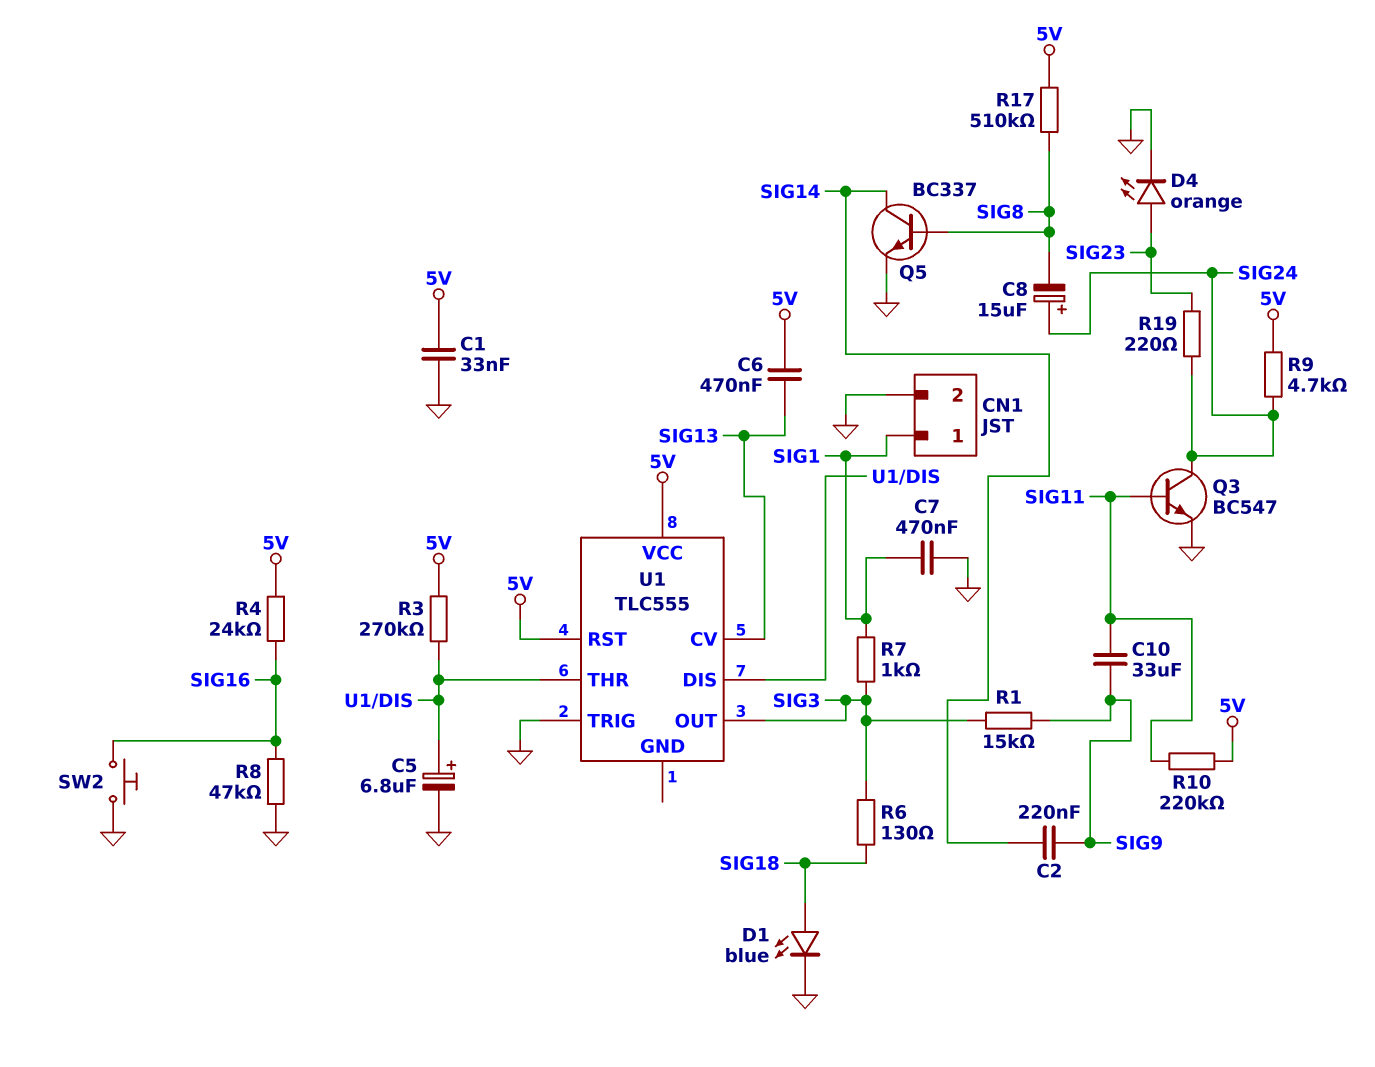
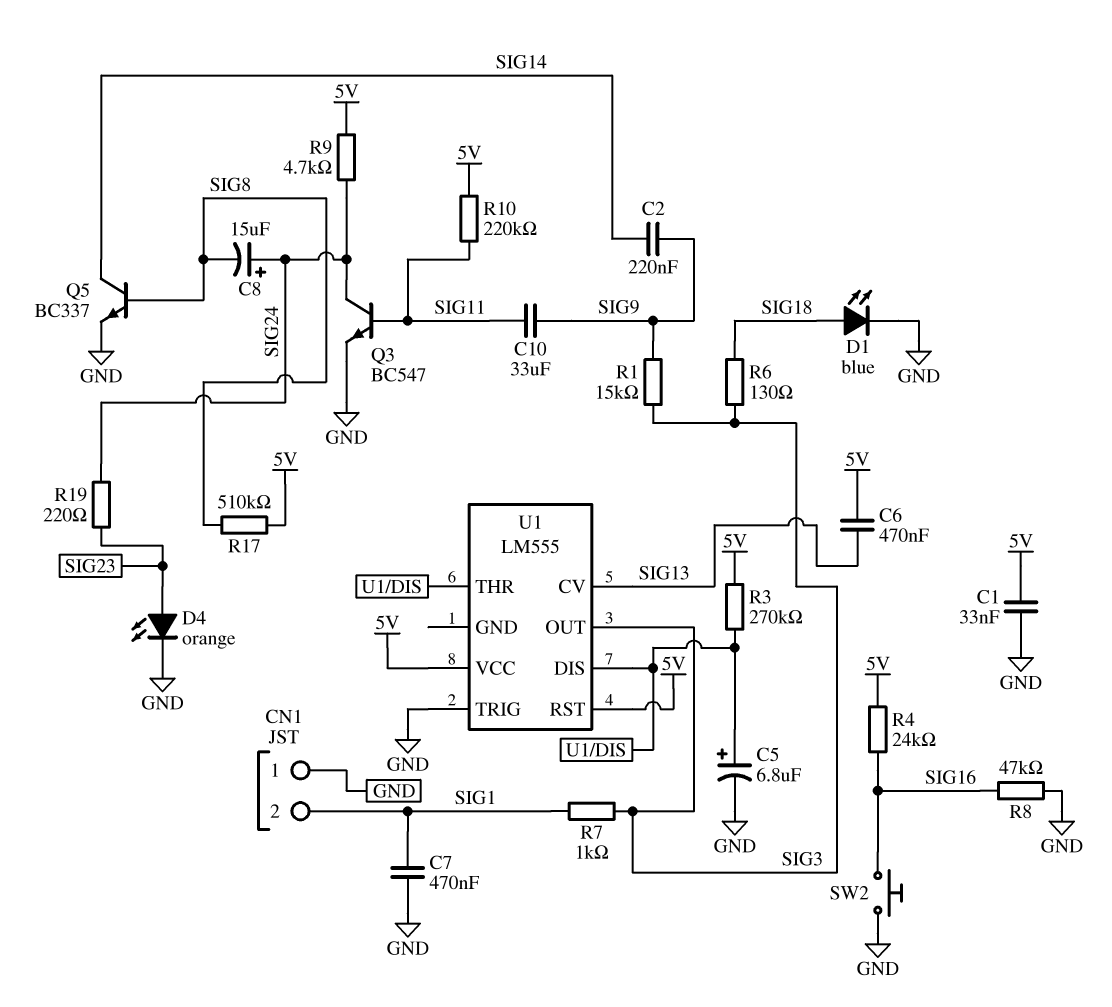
CN1 pin 1: SIG1 -> GND
CN1 pin 2: GND -> SIG1
U1: TLC555 -> LM555

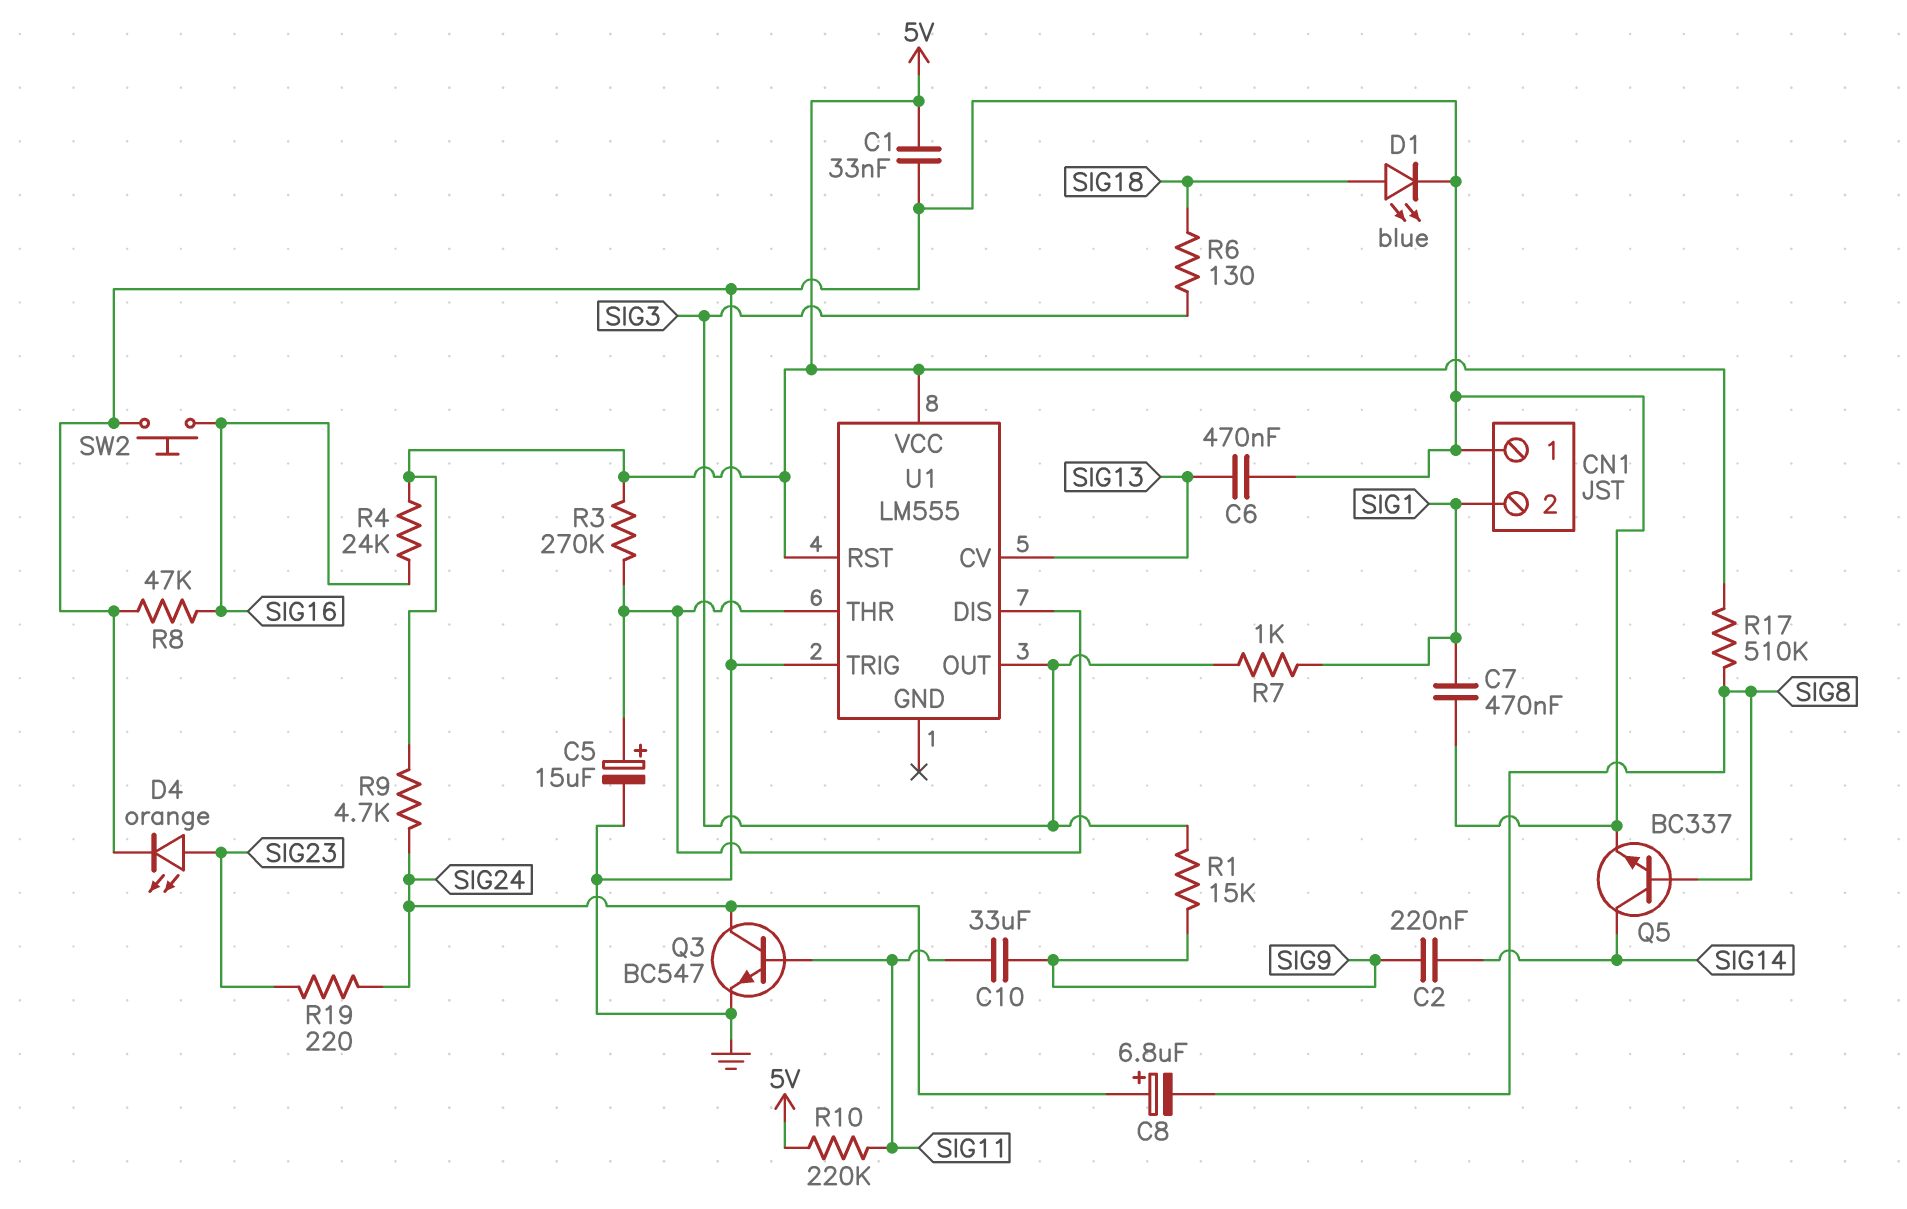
C5: 6.8uF (plus U1/DIS, minus GND) -> 15uF (plus U1/DIS, minus GND)
C6: 470nF (5V, SIG13) -> 470nF (GND, SIG13)
C8: 15uF (plus SIG24, minus SIG8) -> 6.8uF (plus SIG24, minus SIG8)

